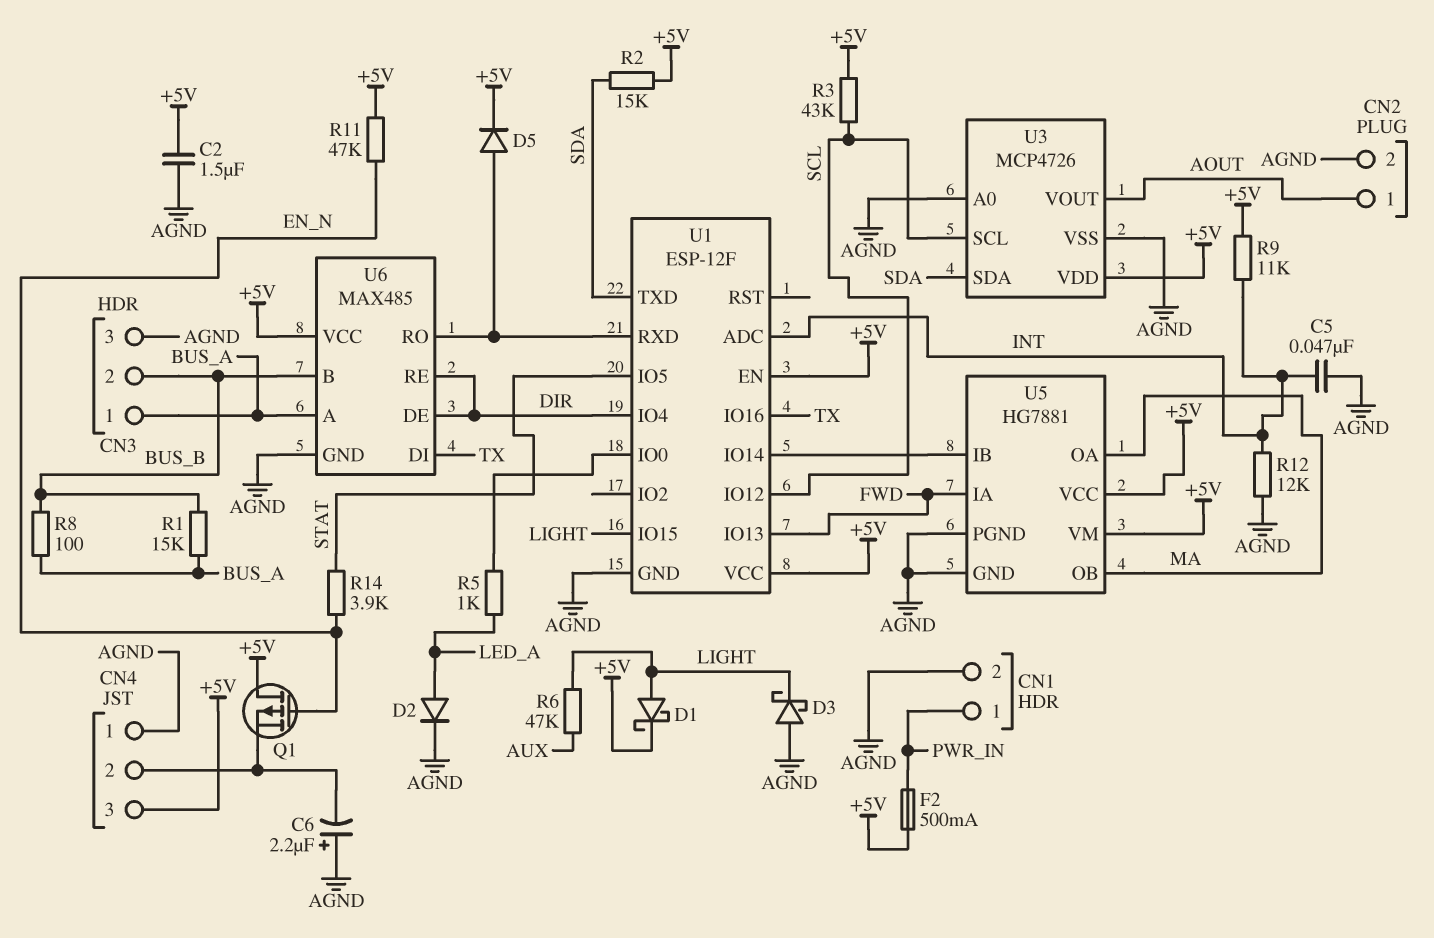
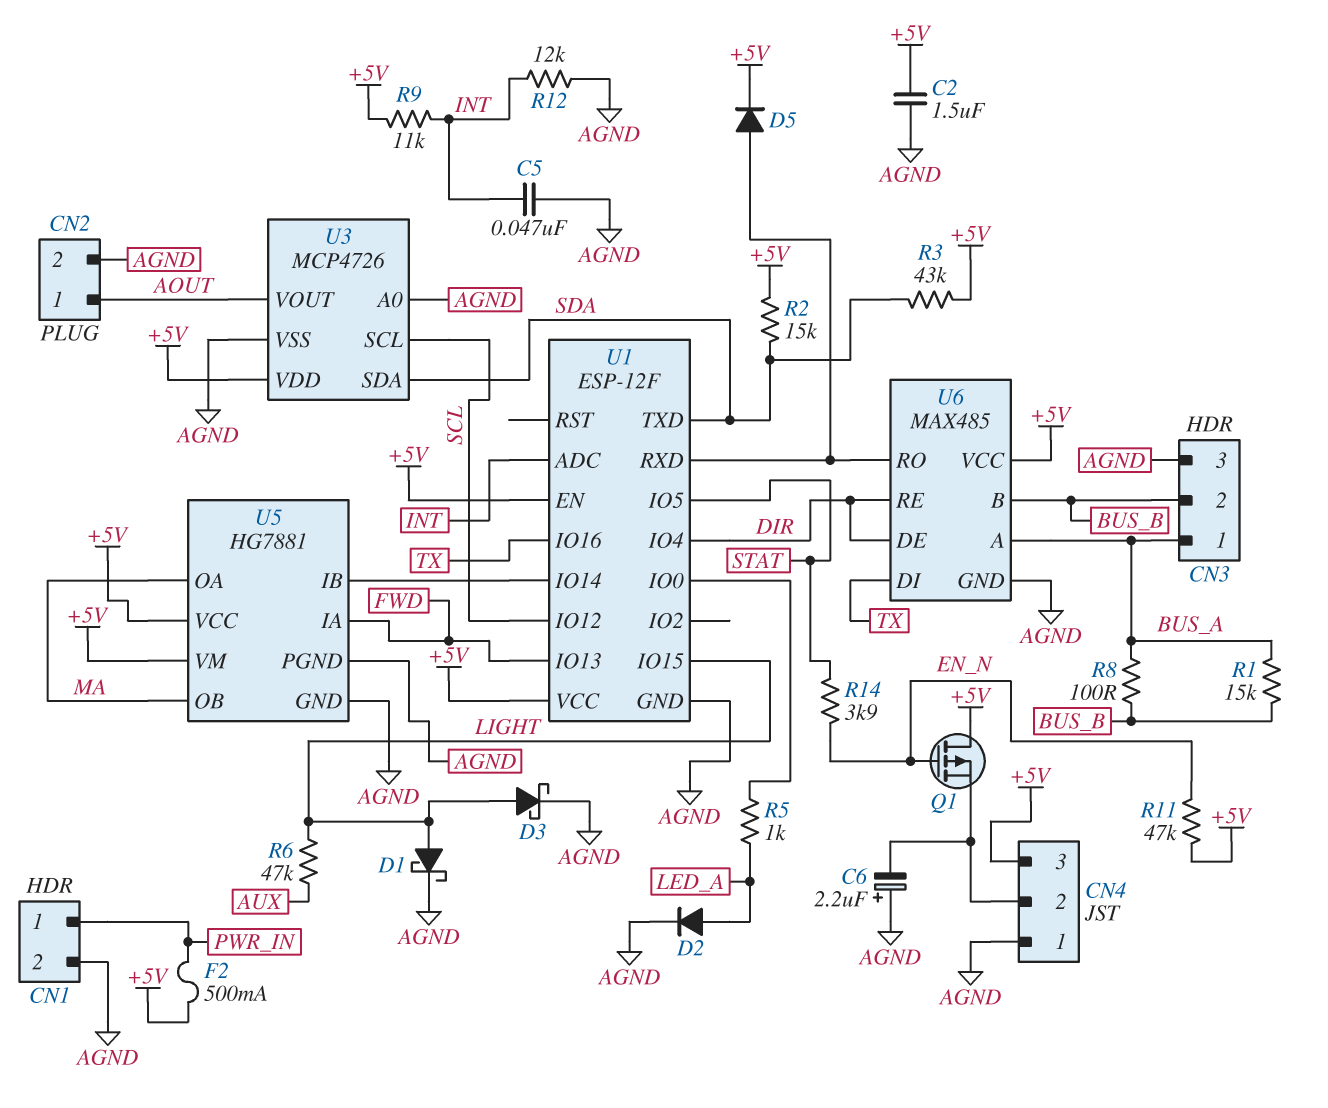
D1: schottky (A LIGHT, K +5V) -> schottky (A LIGHT, K AGND)
D3: schottky (A AGND, K LIGHT) -> schottky (A LIGHT, K AGND)
R3: 43k (+5V, SCL) -> 43k (+5V, SDA)

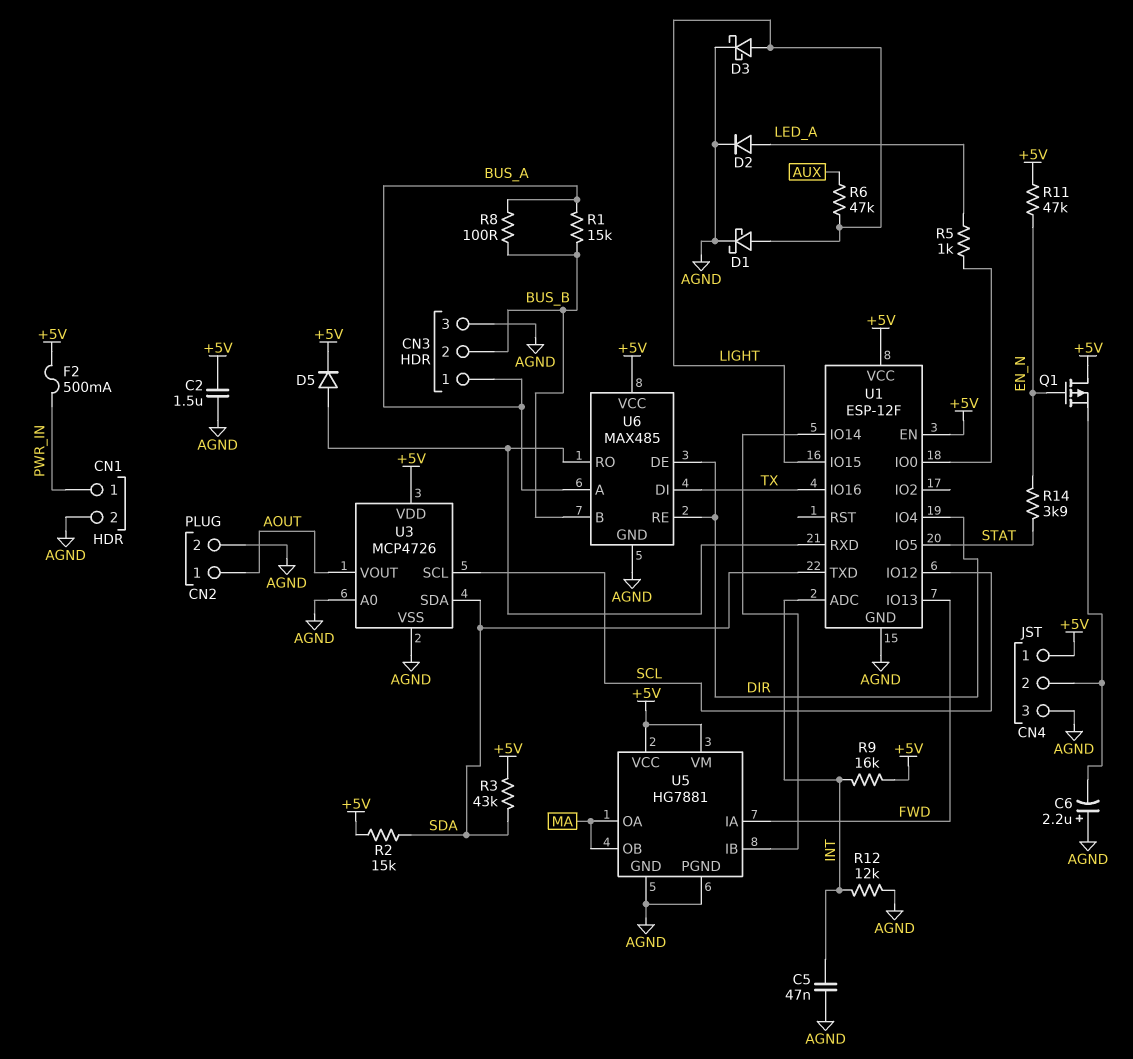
CN4 pin 1: AGND -> +5V
CN4 pin 3: +5V -> AGND
R9: 11k (+5V, INT) -> 16k (+5V, INT)

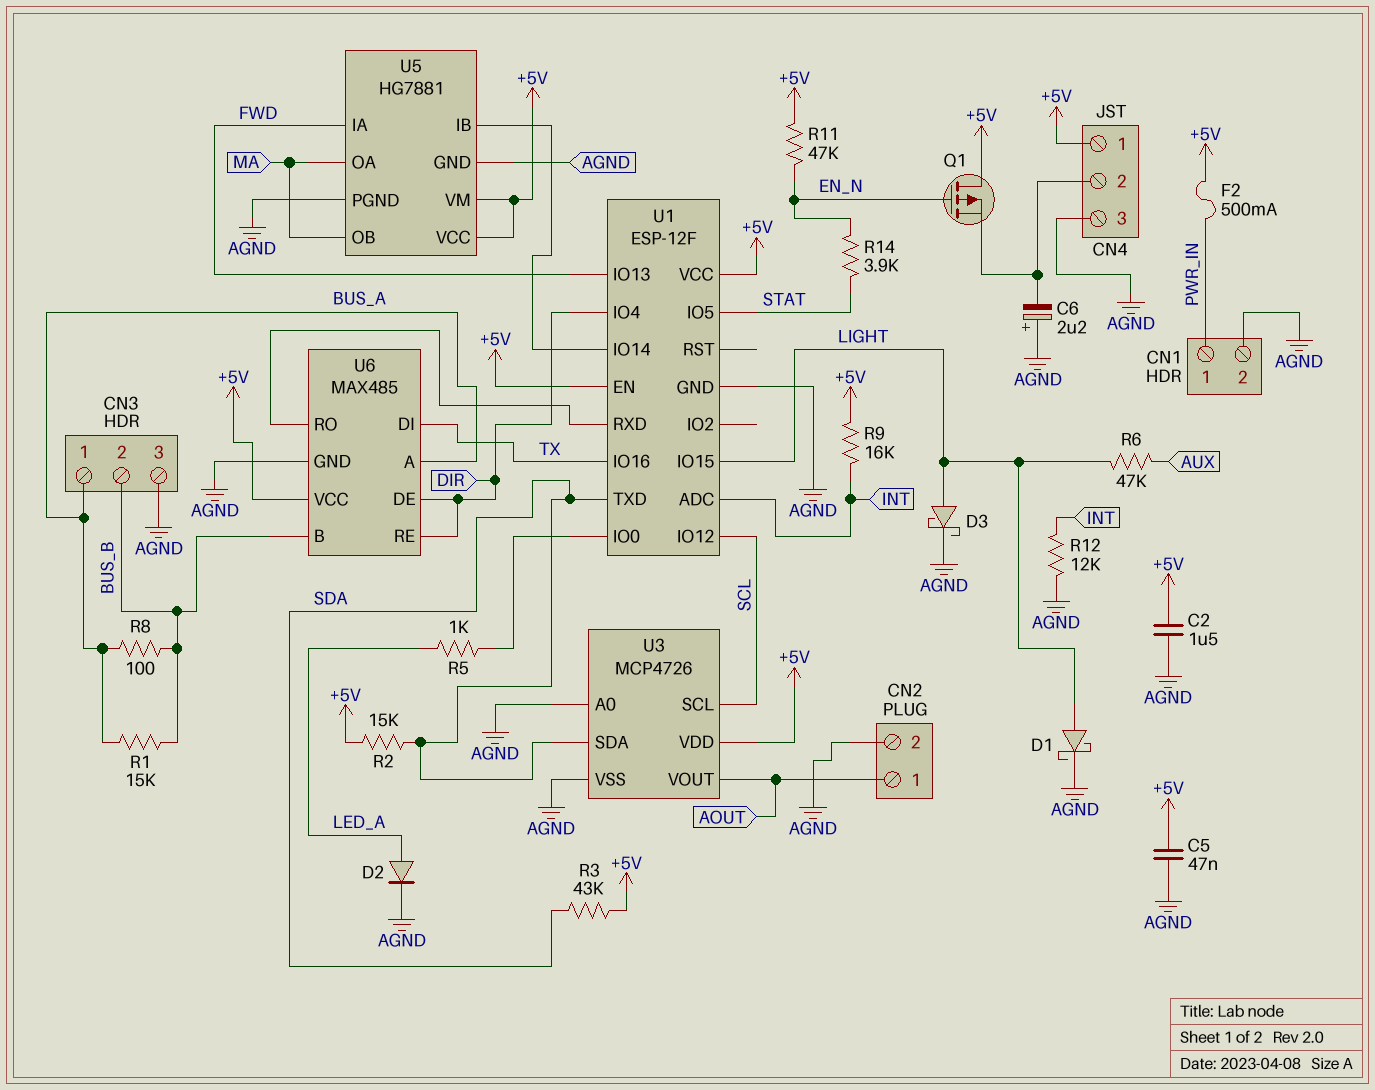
C5: 47nF (AGND, INT) -> 47nF (+5V, AGND)
D5: diode (A U1/RXD, K +5V) -> none

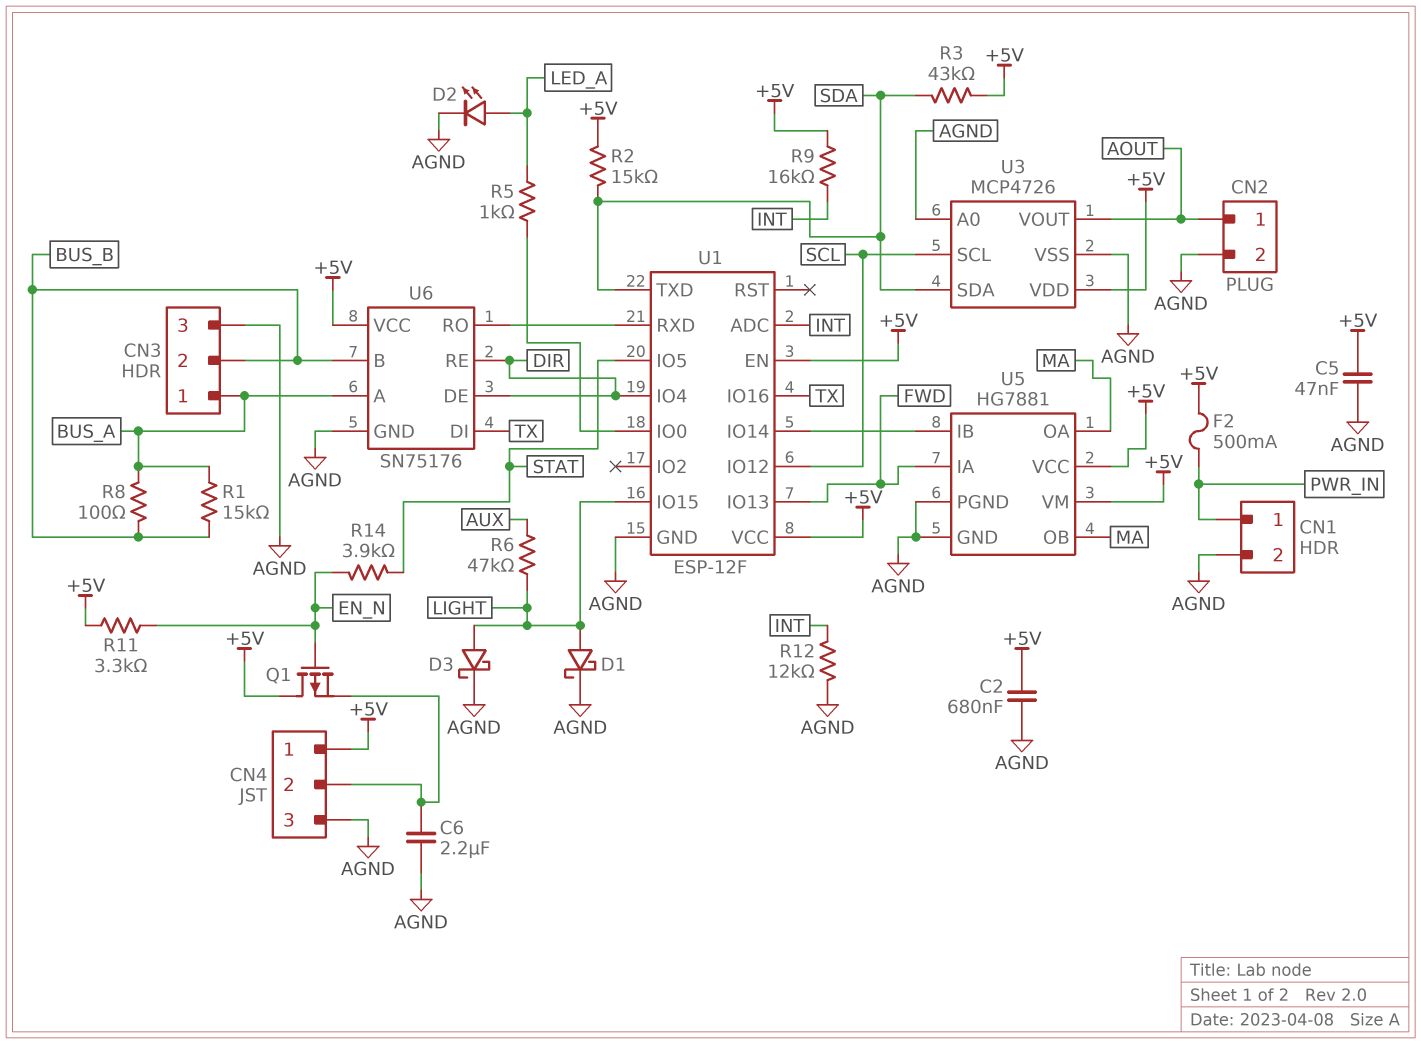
C2: 1.5uF (+5V, AGND) -> 680nF (+5V, AGND)
C6: 2.2uF (plus AGND, minus CN4/2) -> 2.2uF (AGND, CN4/2)
D2: diode (A LED_A, K AGND) -> LED (A LED_A, K AGND)
R11: 47k (+5V, EN_N) -> 3.3k (+5V, EN_N)
U6: MAX485 -> SN75176

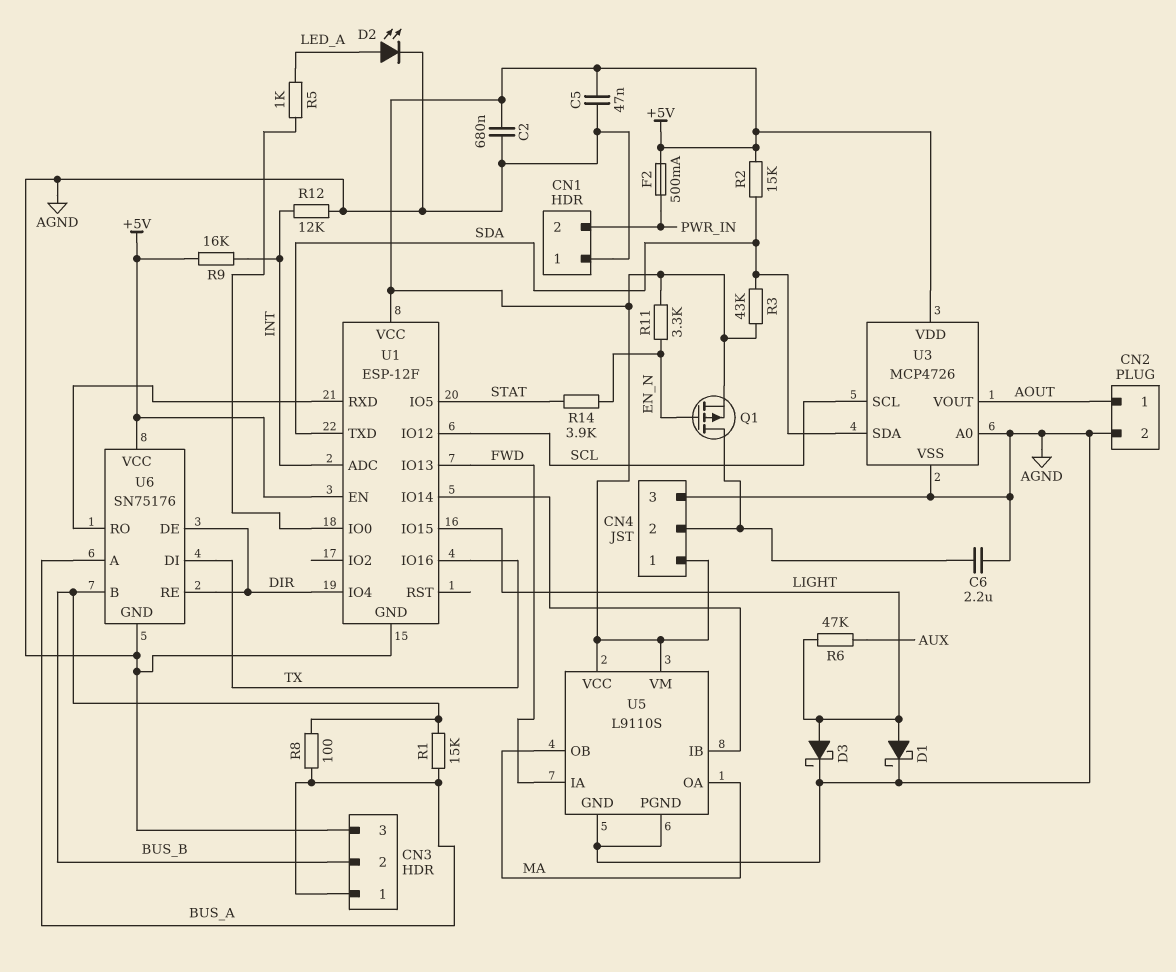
CN1 pin 1: PWR_IN -> AGND
CN1 pin 2: AGND -> PWR_IN
Q1: PMOS (G EN_N, D +5V, S CN4/2) -> PMOS (G EN_N, D CN4/2, S +5V)
U5: HG7881 -> L9110S

